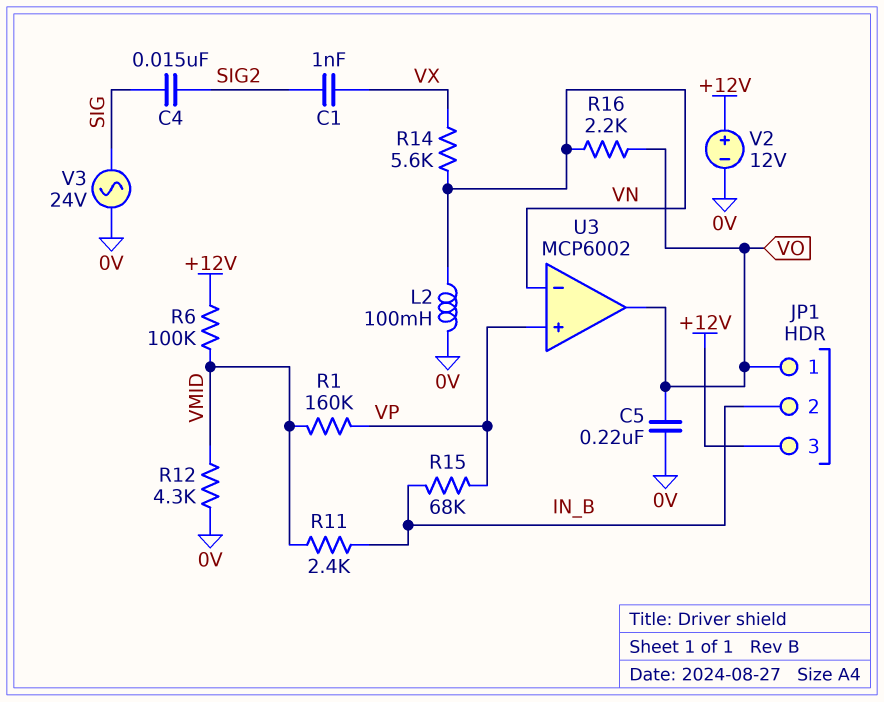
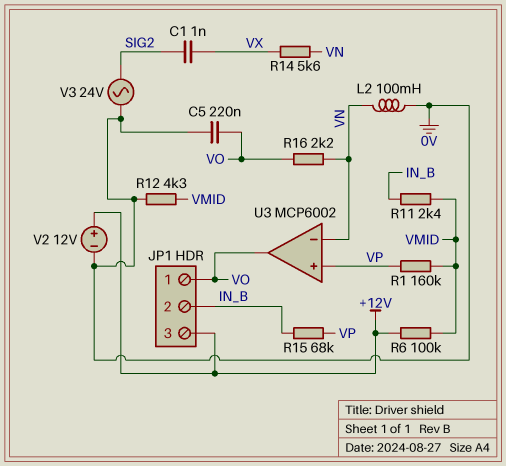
C4: 15nF (SIG, SIG2) -> none
V3: AC 24V (0V, SIG) -> AC 24V (0V, SIG2)

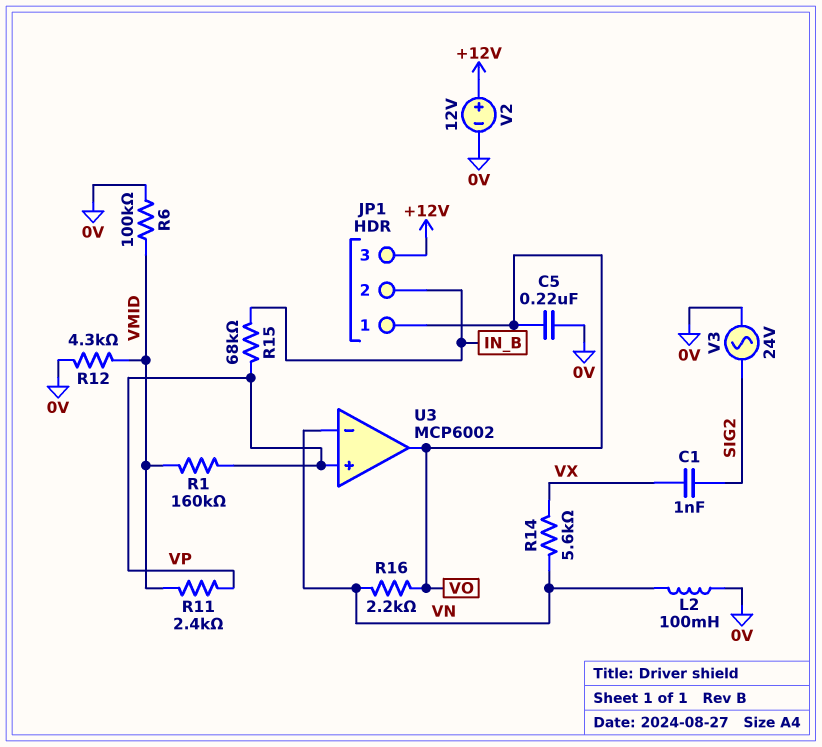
R6: 100k (+12V, VMID) -> 100k (0V, VMID)
R11: 2.4k (IN_B, VMID) -> 2.4k (VMID, VP)

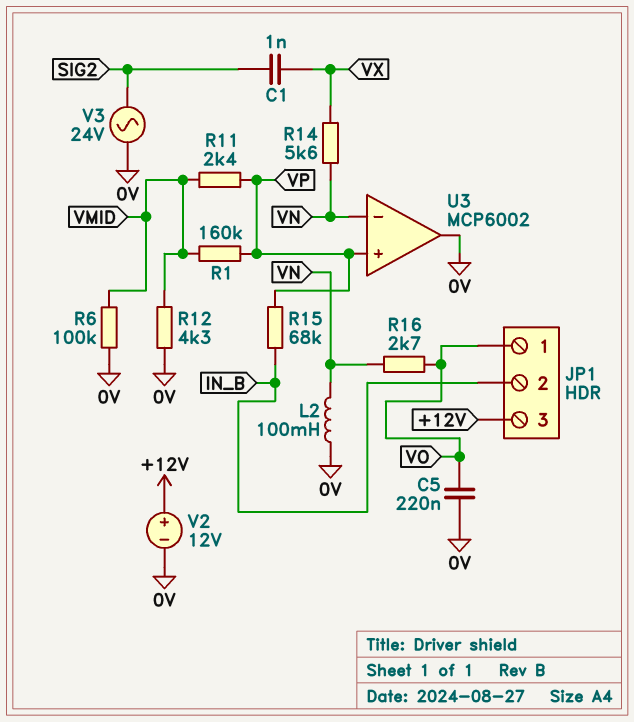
R16: 2.2k (VN, VO) -> 2.7k (VN, VO)
U3 pin out: VO -> 0V

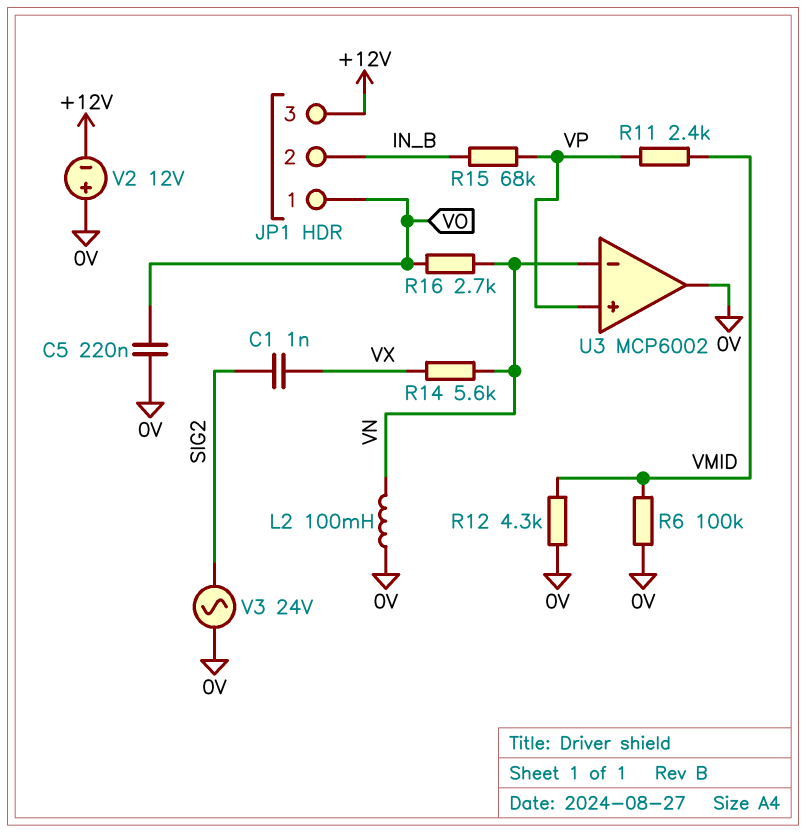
R1: 160k (VMID, VP) -> none
V2: 12V (plus +12V, minus 0V) -> 12V (plus 0V, minus +12V)

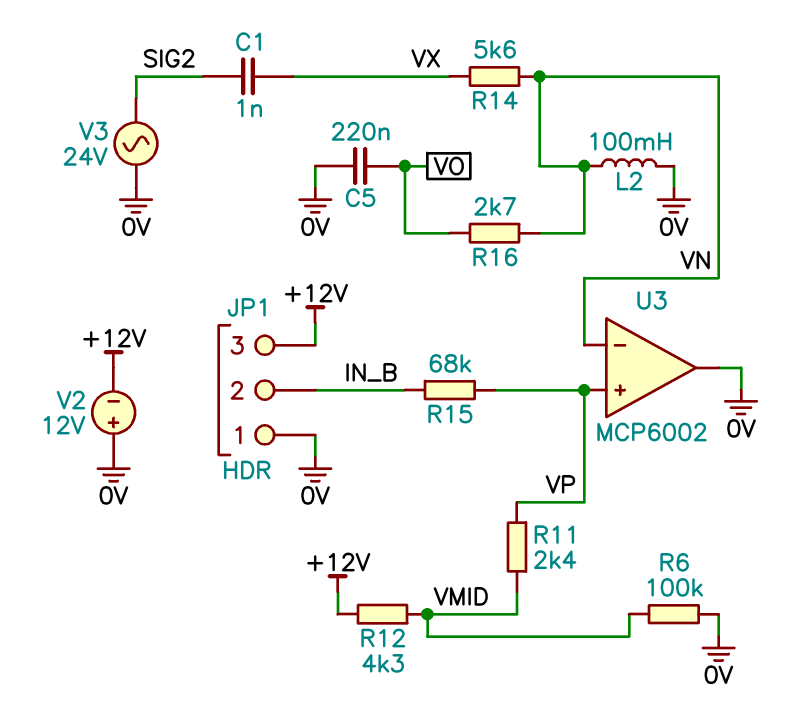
JP1 pin 1: VO -> 0V
R12: 4.3k (0V, VMID) -> 4.3k (+12V, VMID)

